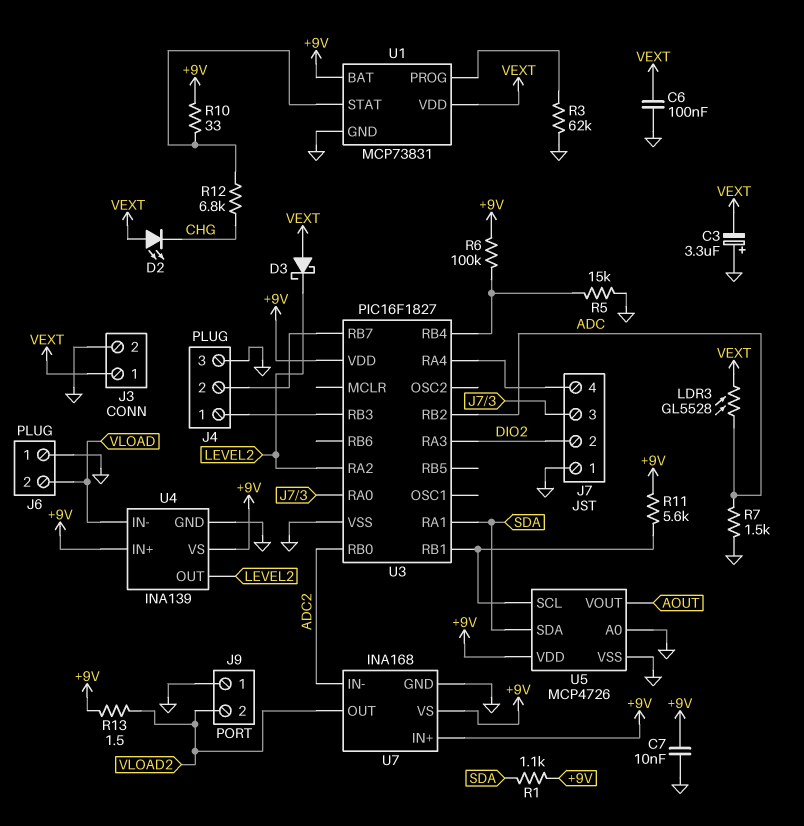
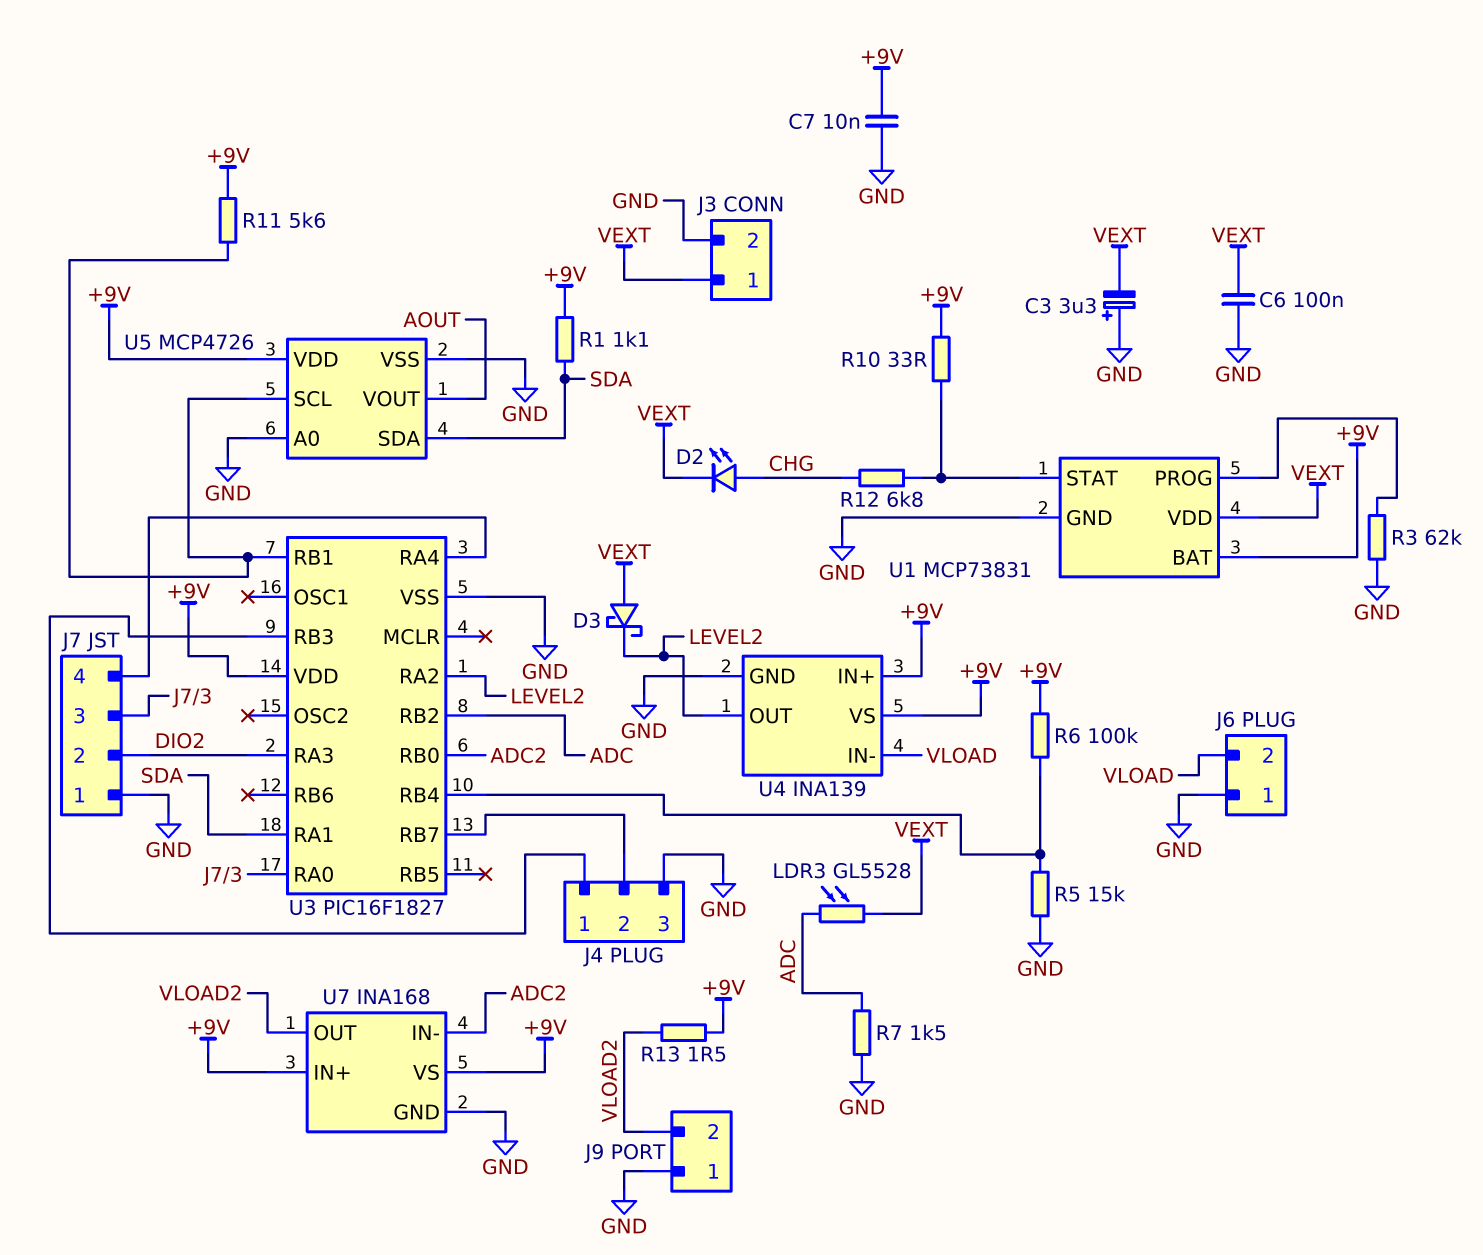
D2: LED (A VEXT, K CHG) -> LED (A CHG, K VEXT)

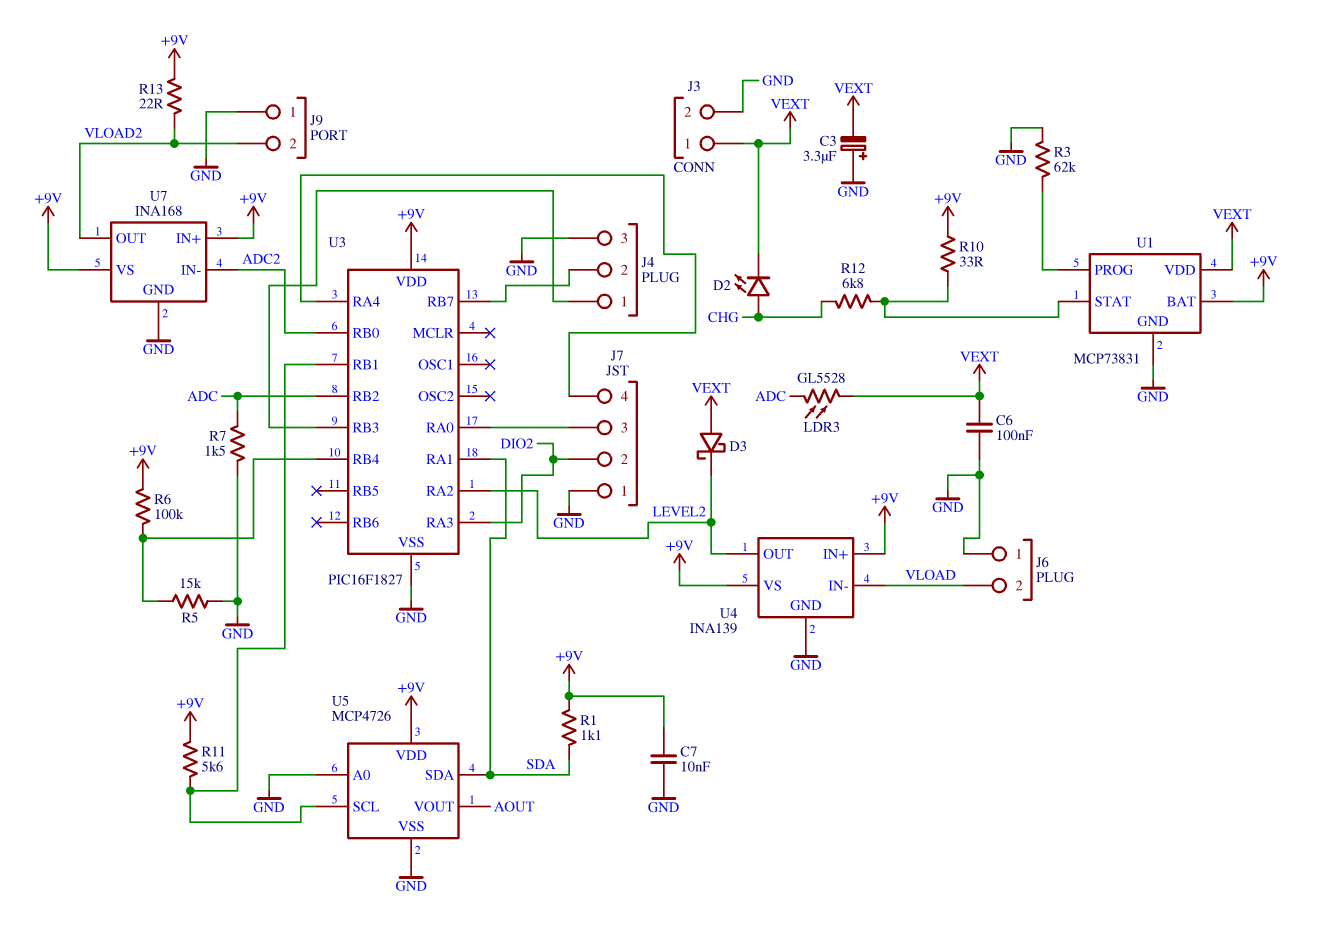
R13: 1.5 (+9V, VLOAD2) -> 22 (+9V, VLOAD2)

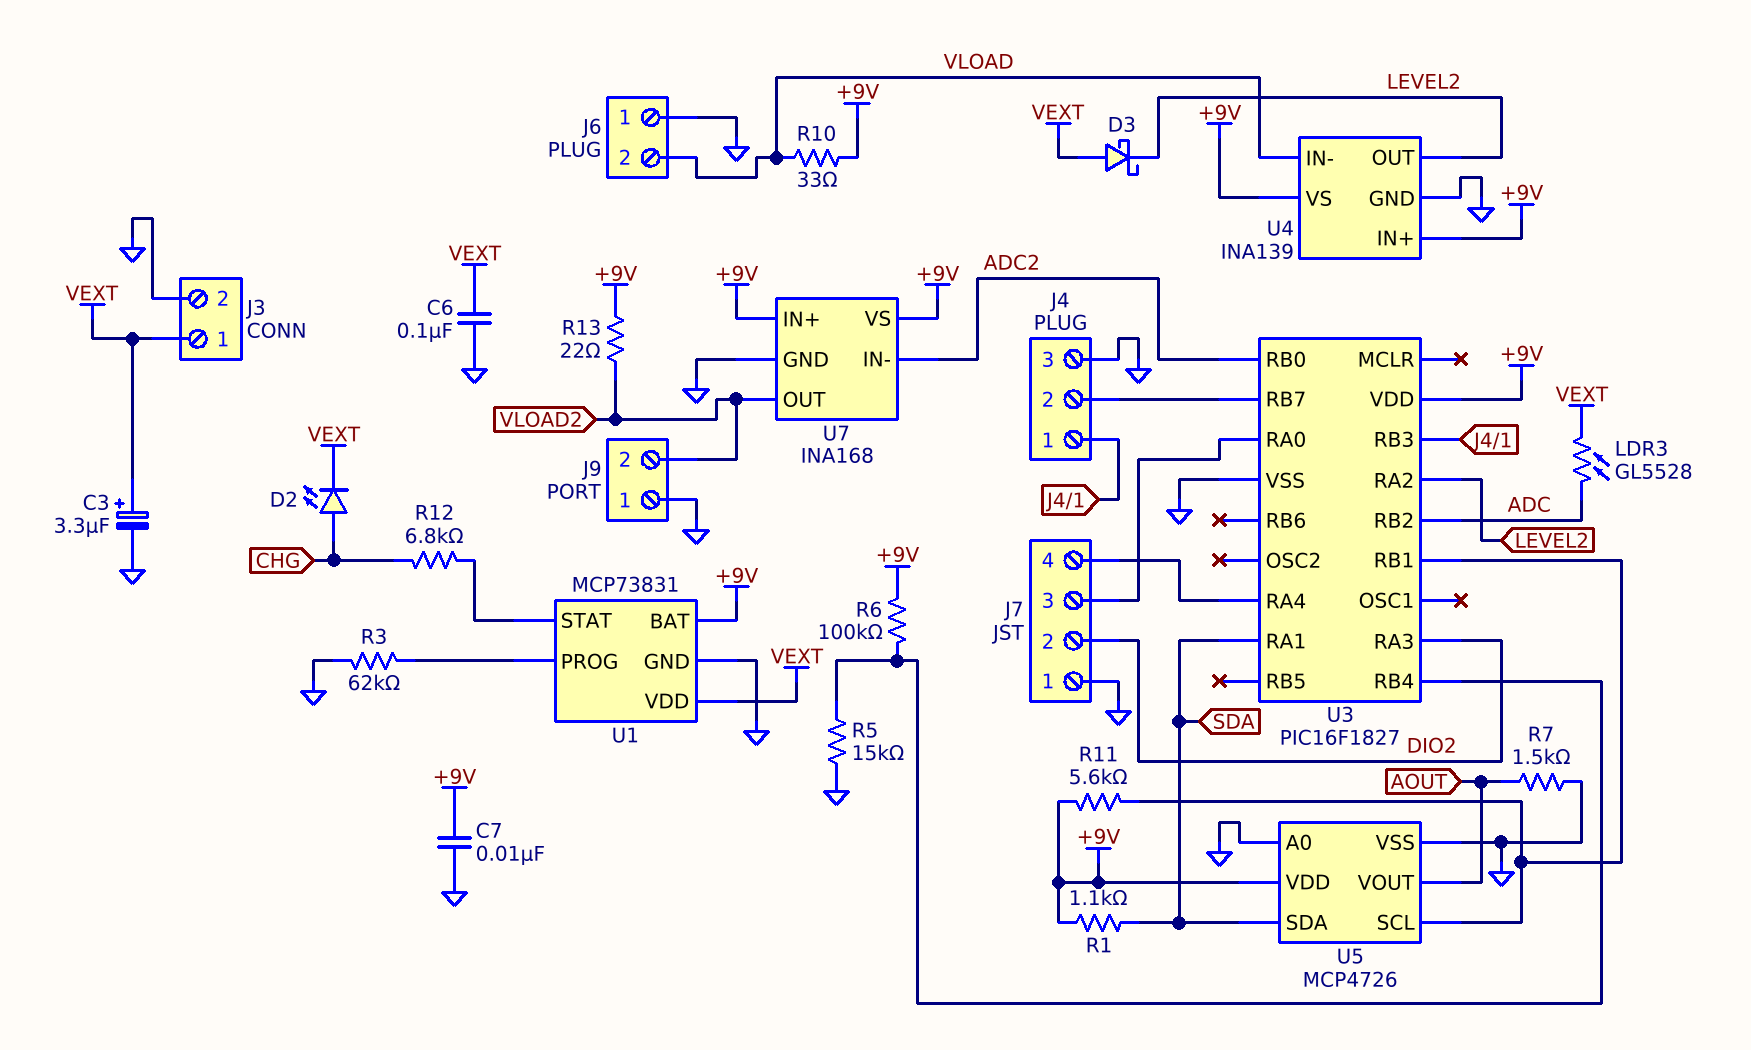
C3: 3.3uF (plus GND, minus VEXT) -> 3.3uF (plus VEXT, minus GND)
R7: 1.5k (ADC, GND) -> 1.5k (AOUT, GND)
R10: 33 (+9V, U1/STAT) -> 33 (+9V, VLOAD)

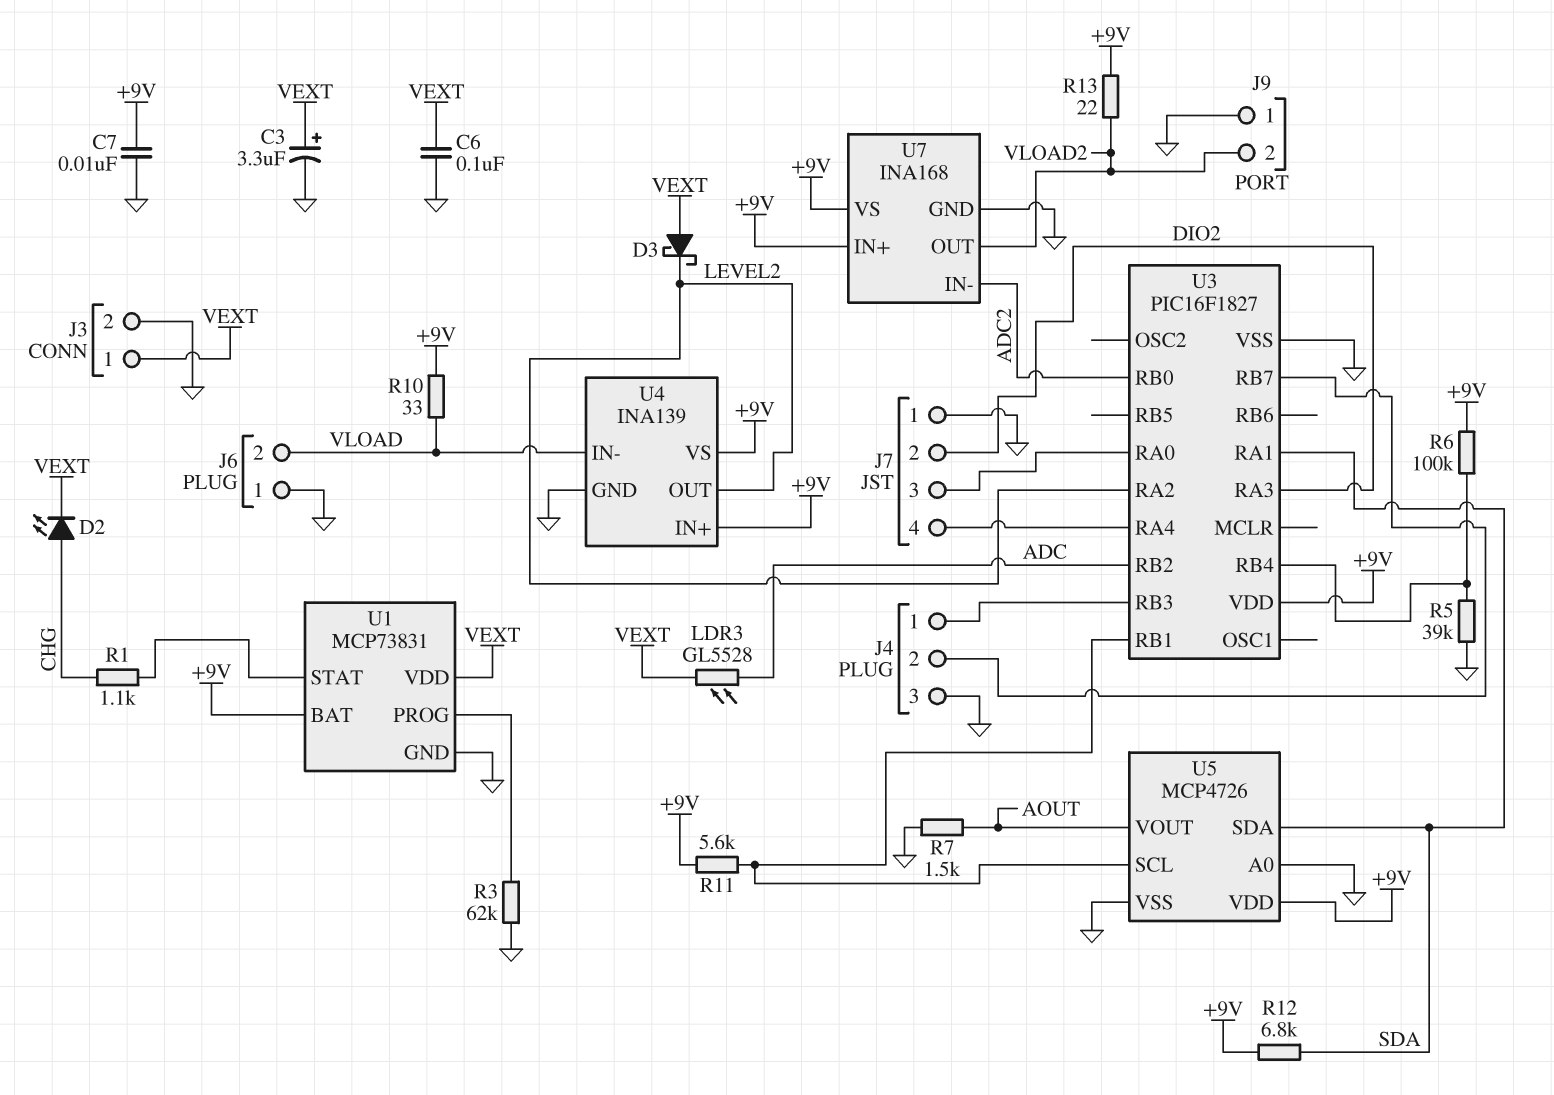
R1: 1.1k (+9V, SDA) -> 1.1k (CHG, U1/STAT)
R5: 15k (GND, U3/RB4) -> 39k (GND, U3/RB4)
R12: 6.8k (CHG, U1/STAT) -> 6.8k (+9V, SDA)

